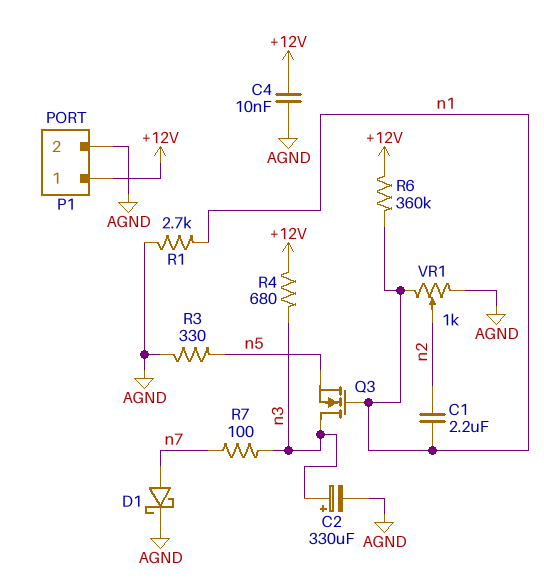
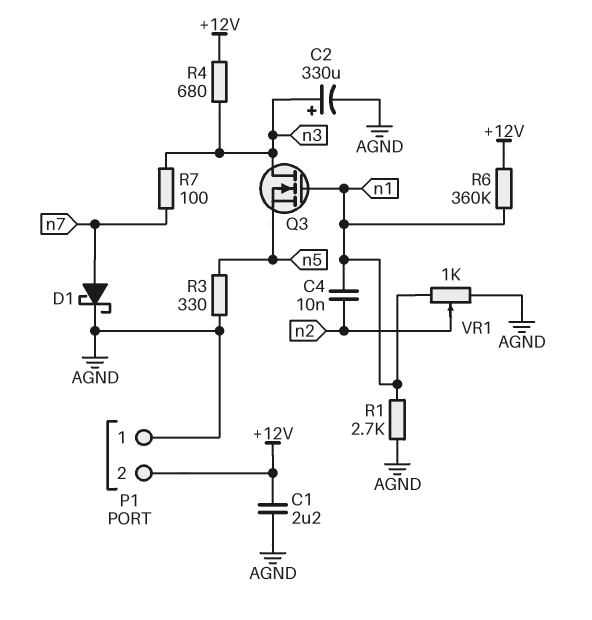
C1: 2.2uF (n1, n2) -> 2.2uF (+12V, AGND)
C4: 10nF (+12V, AGND) -> 10nF (n1, n2)
P1 pin 1: +12V -> AGND
P1 pin 2: AGND -> +12V

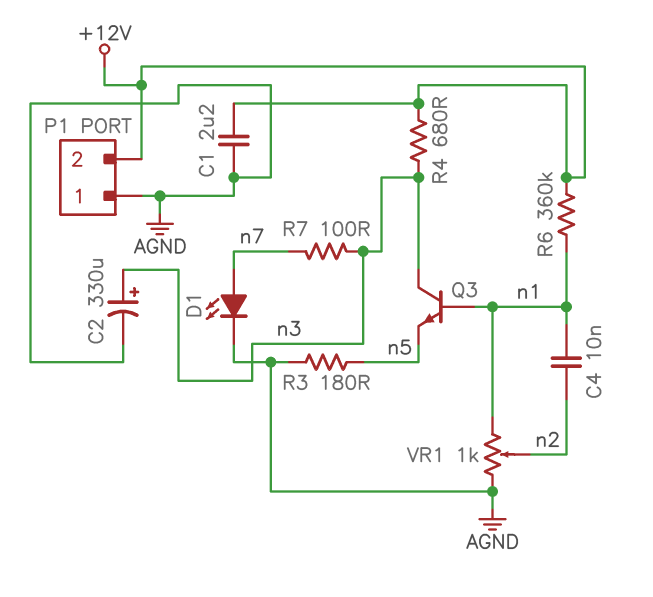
D1: schottky (A n7, K AGND) -> LED (A n7, K AGND)
Q3: NMOS (G n1, D n3, S n5) -> NPN (B n1, C n3, E n5)
R1: 2.7k (AGND, n1) -> none
R3: 330 (AGND, n5) -> 180 (AGND, n5)

